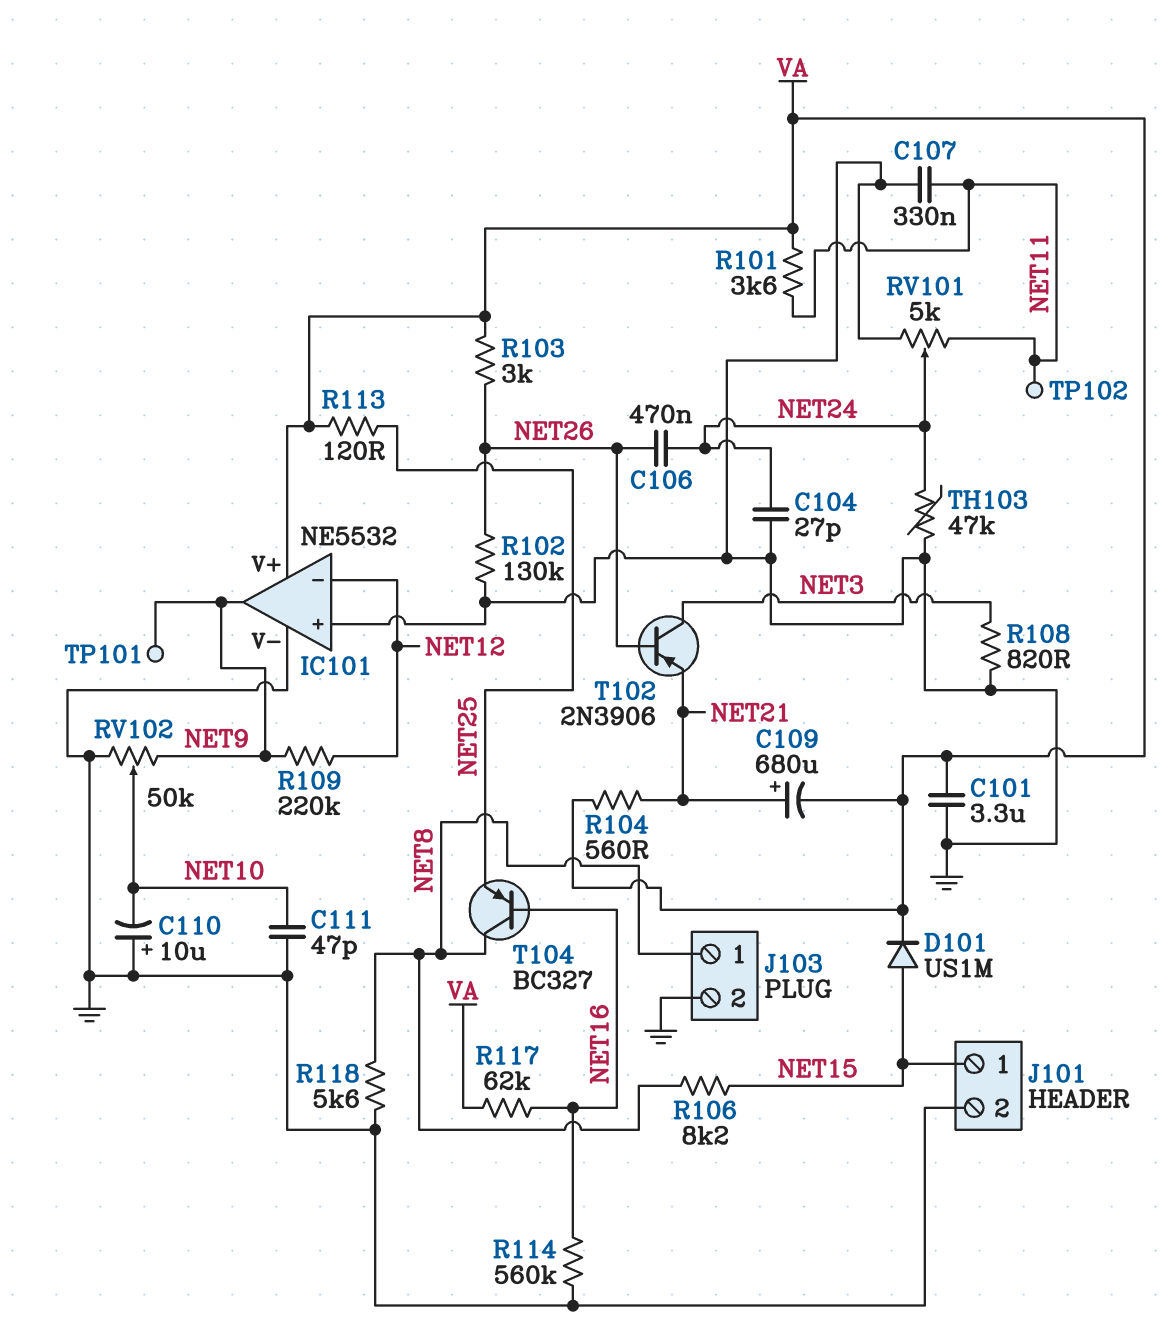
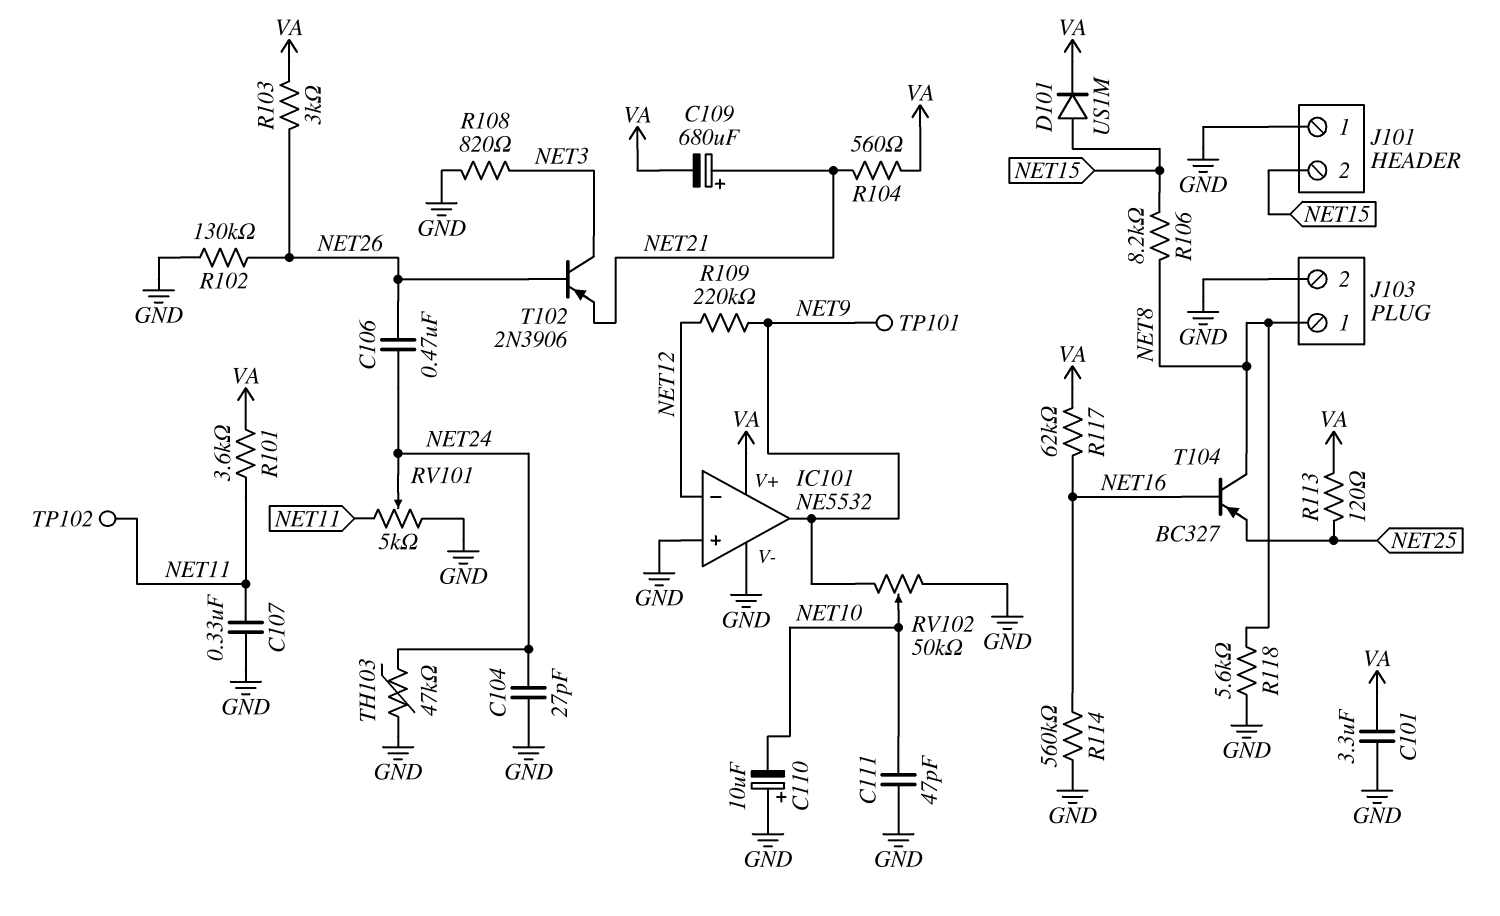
J101 pin 1: NET15 -> GND
J101 pin 2: GND -> NET15

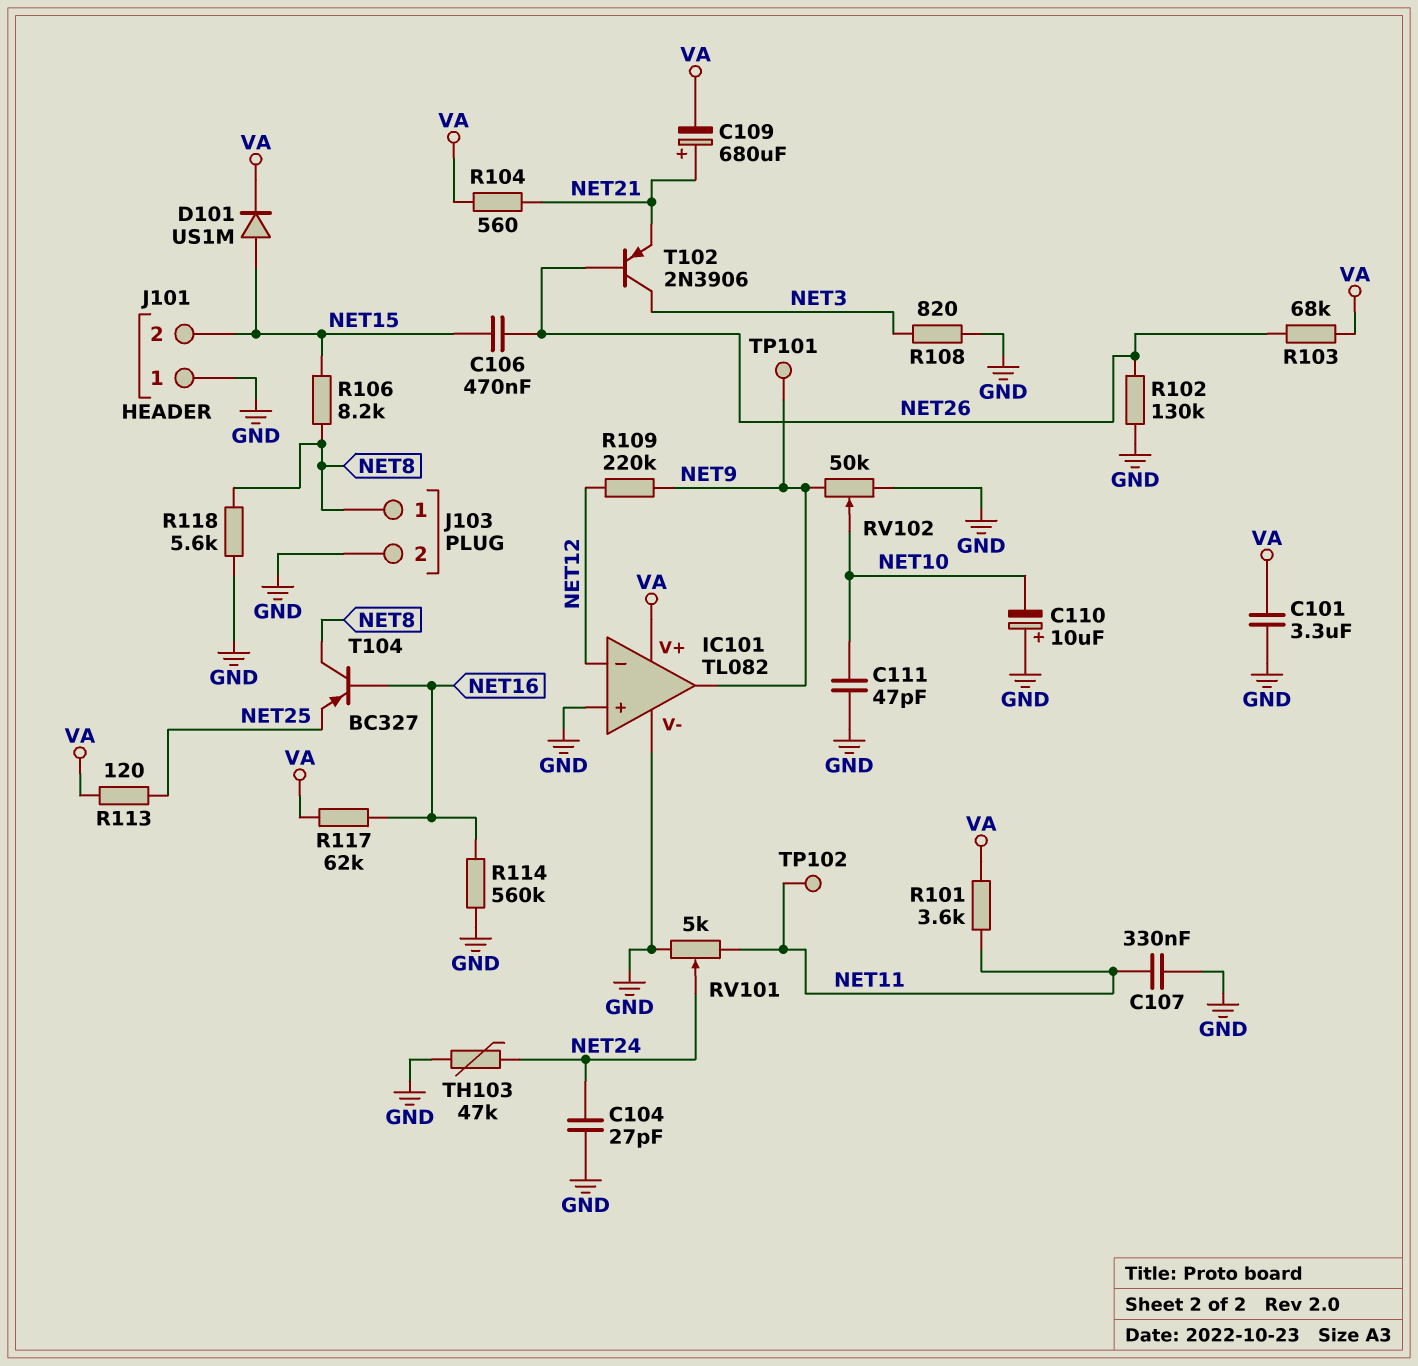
C106: 470nF (NET24, NET26) -> 470nF (NET15, NET26)
IC101: NE5532 -> TL082
R103: 3k (NET26, VA) -> 68k (NET26, VA)

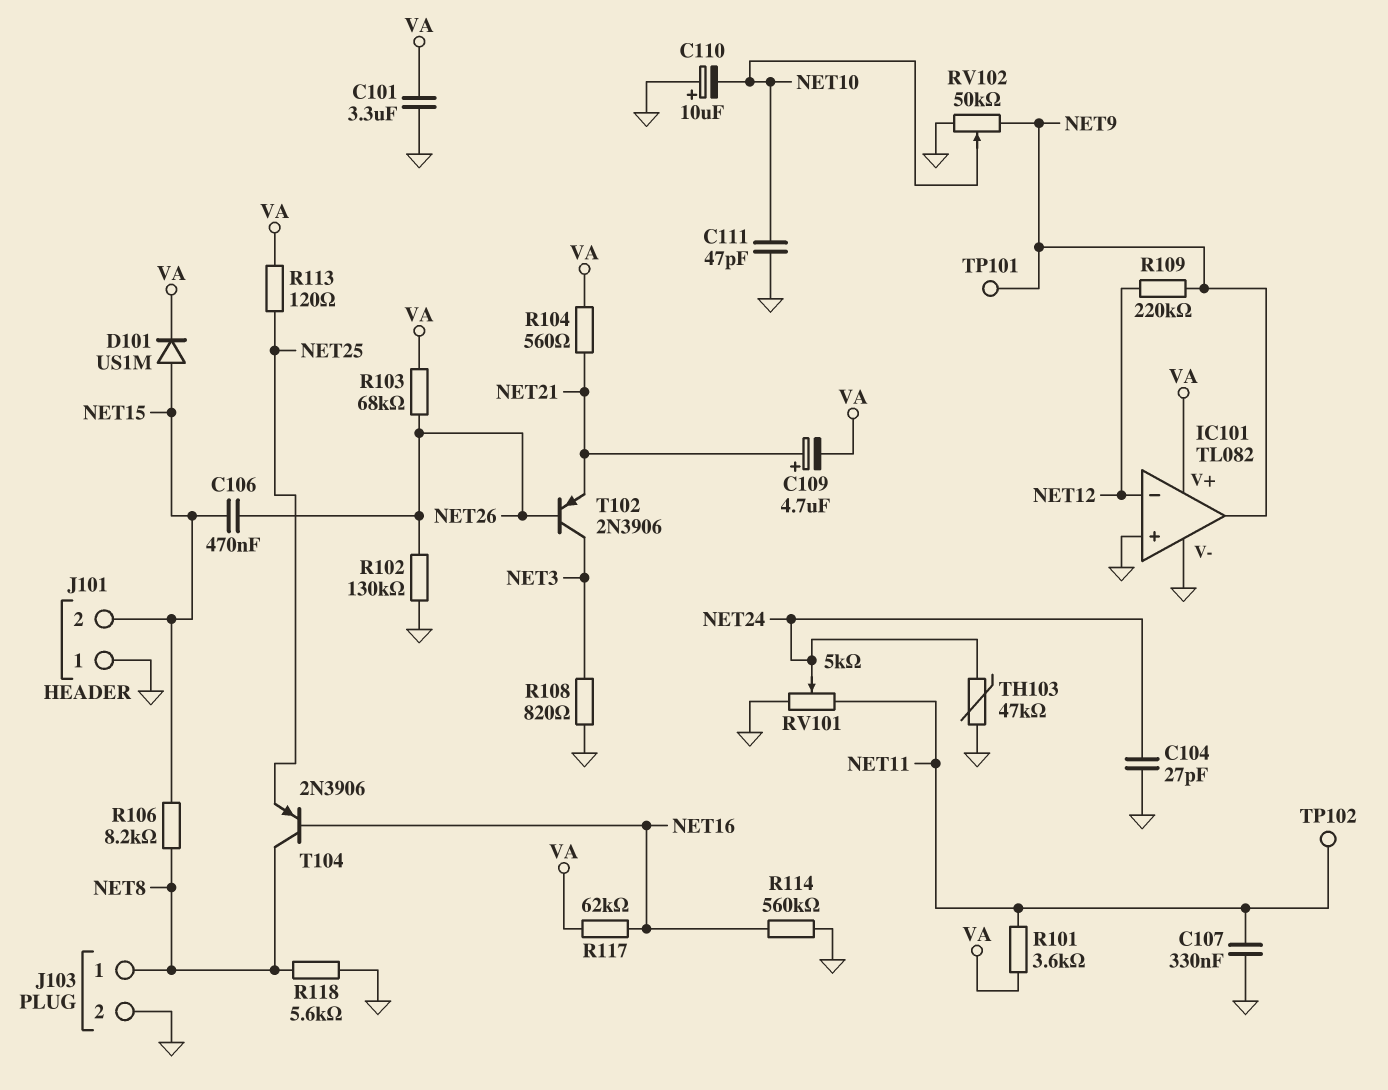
C109: 680uF (plus NET21, minus VA) -> 4.7uF (plus NET21, minus VA)
T104: PNP BC327 (B NET16, C NET8, E NET25) -> PNP 2N3906 (B NET16, C NET8, E NET25)

